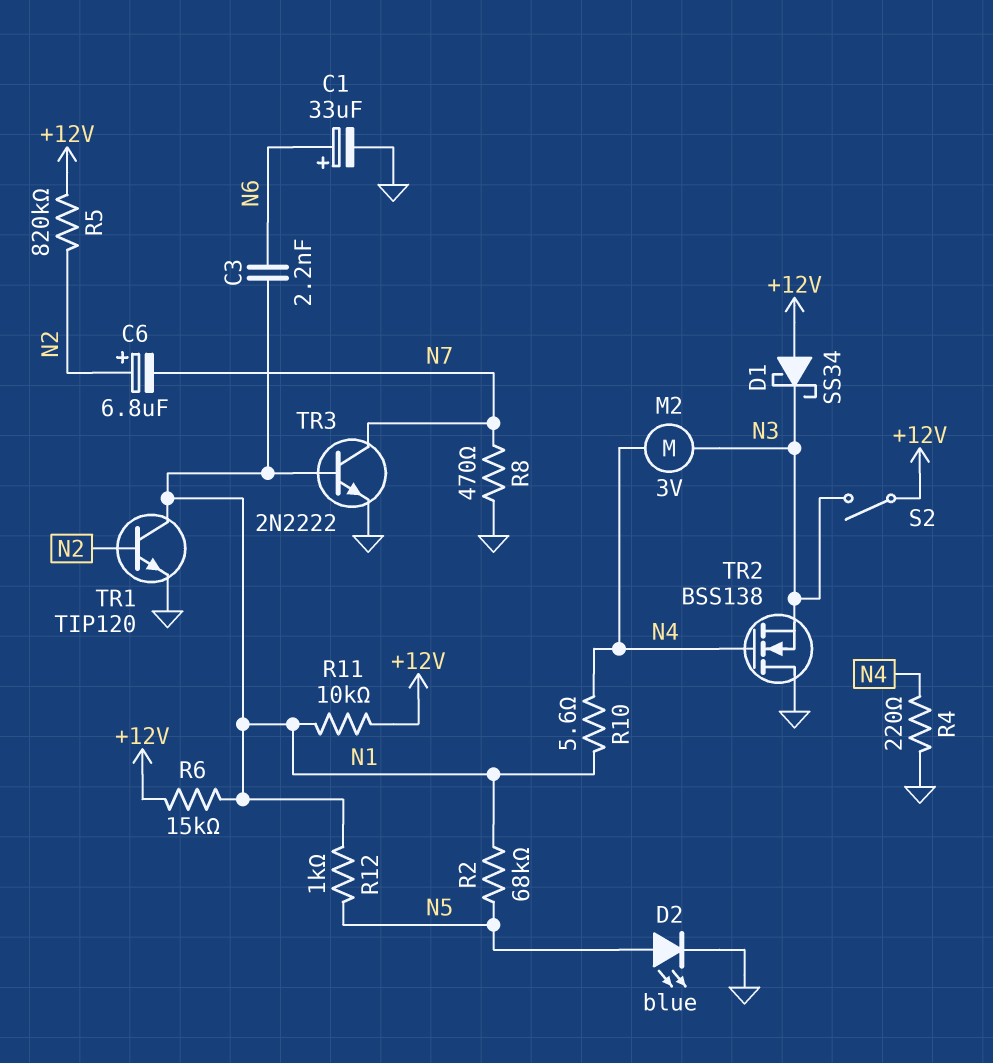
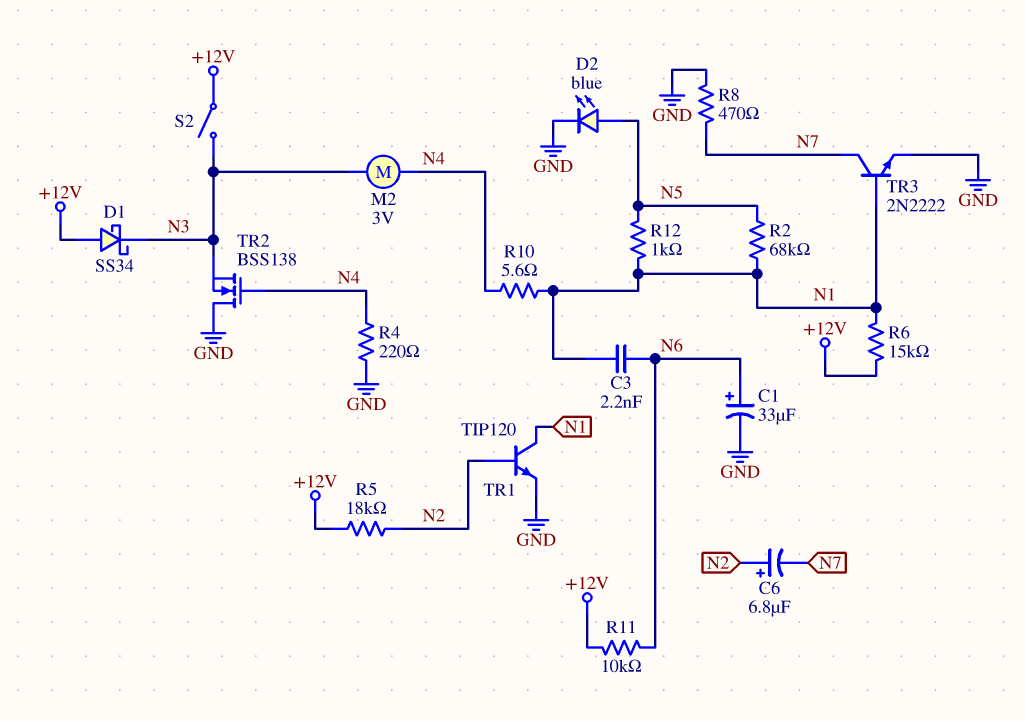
R5: 820k (+12V, N2) -> 18k (+12V, N2)
R11: 10k (+12V, N1) -> 10k (+12V, N6)

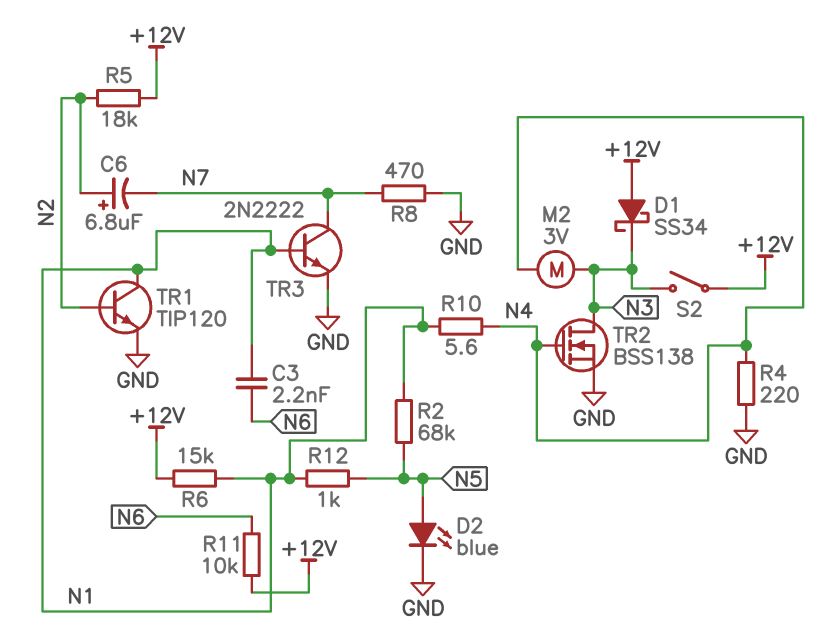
C1: 33uF (plus N6, minus GND) -> none
TR2: NMOS BSS138 (G N4, D GND, S N3) -> NMOS BSS138 (G N4, D N3, S GND)

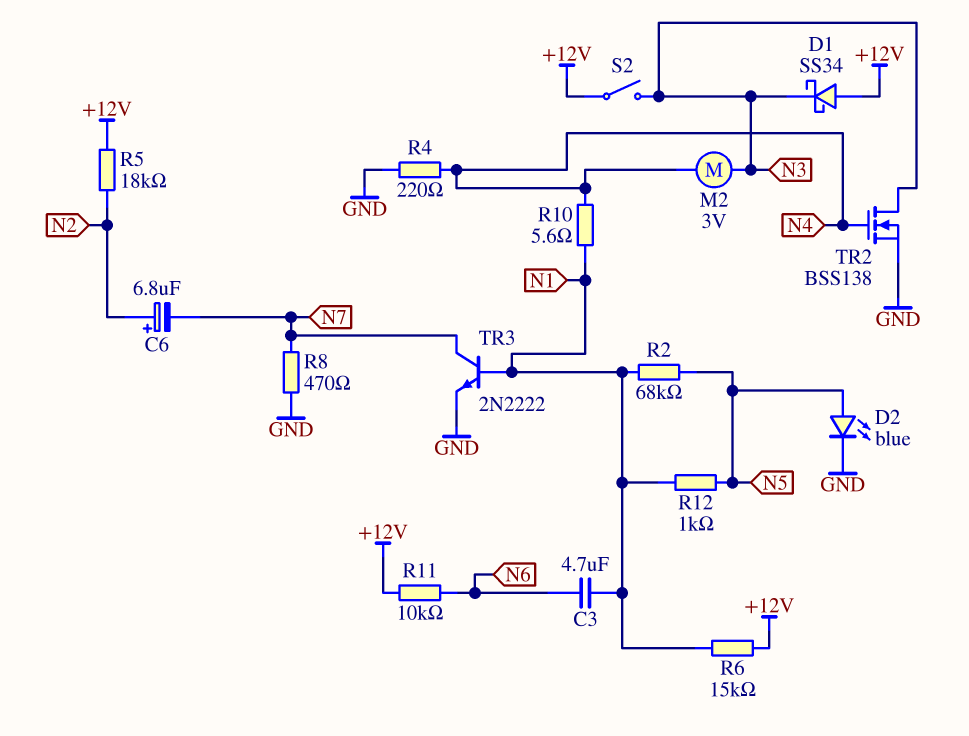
C3: 2.2nF (N1, N6) -> 4.7uF (N1, N6)
TR1: NPN TIP120 (B N2, C N1, E GND) -> none

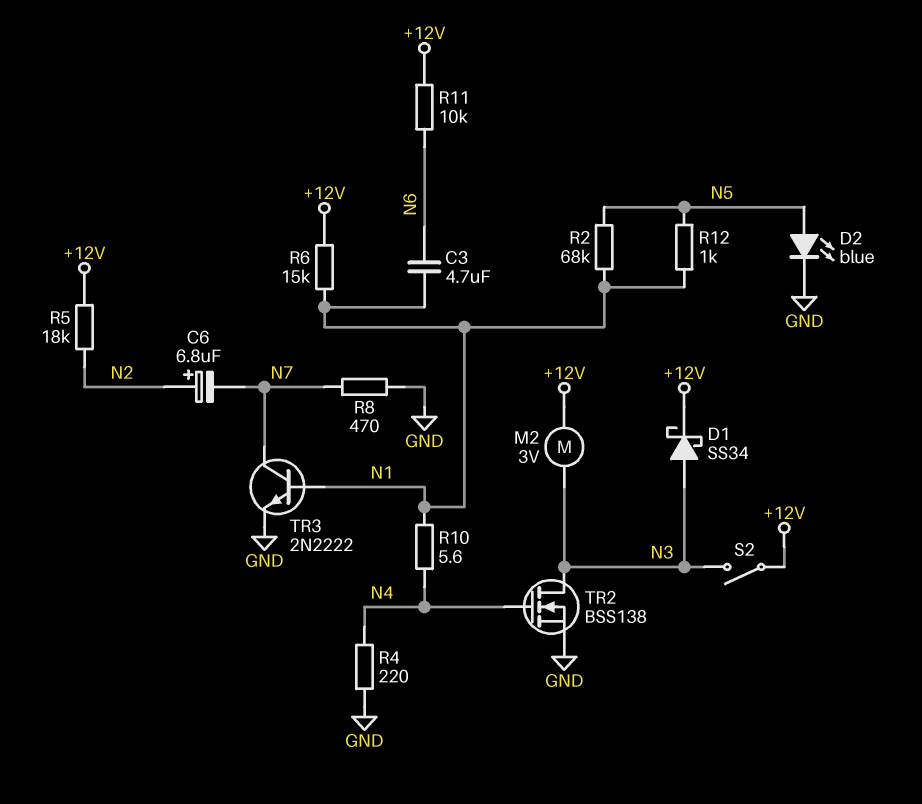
D1: schottky SS34 (A +12V, K N3) -> schottky SS34 (A N3, K +12V)
M2: motor 3V (N3, N4) -> motor 3V (+12V, N3)

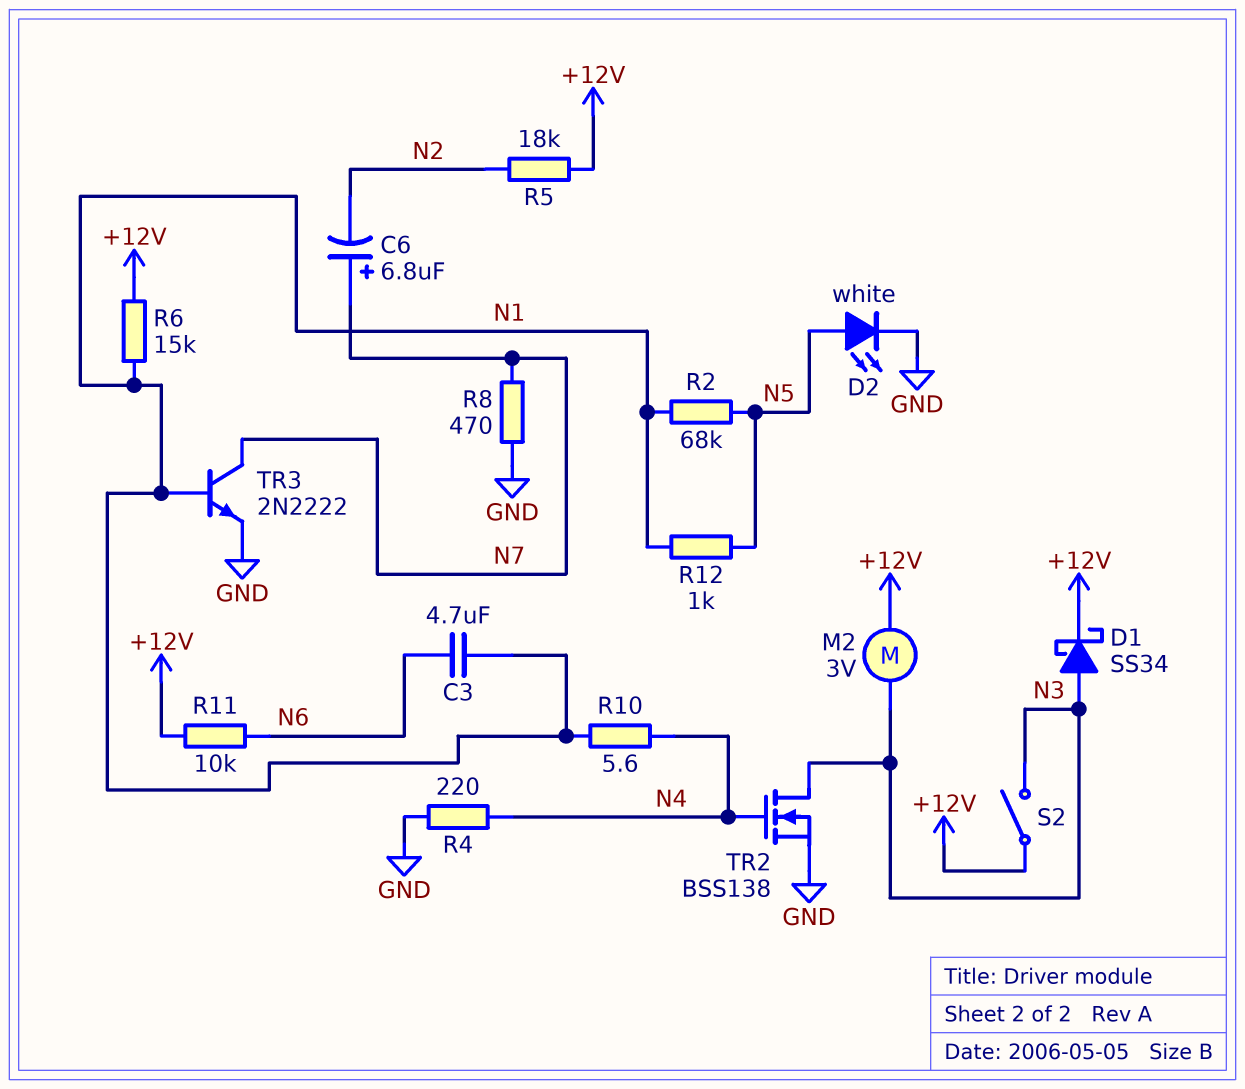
C6: 6.8uF (plus N2, minus N7) -> 6.8uF (plus N7, minus N2)
D2: LED blue (A N5, K GND) -> LED white (A N5, K GND)

